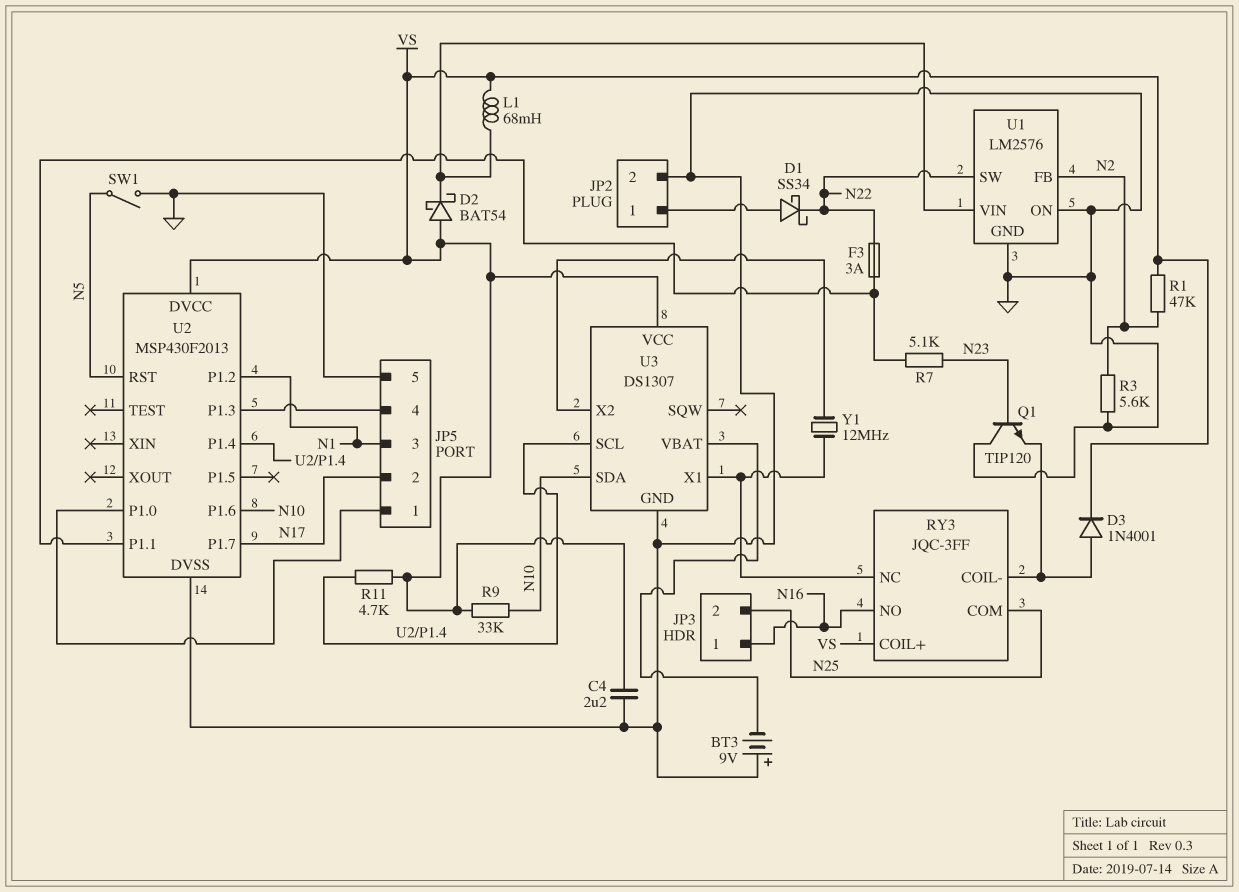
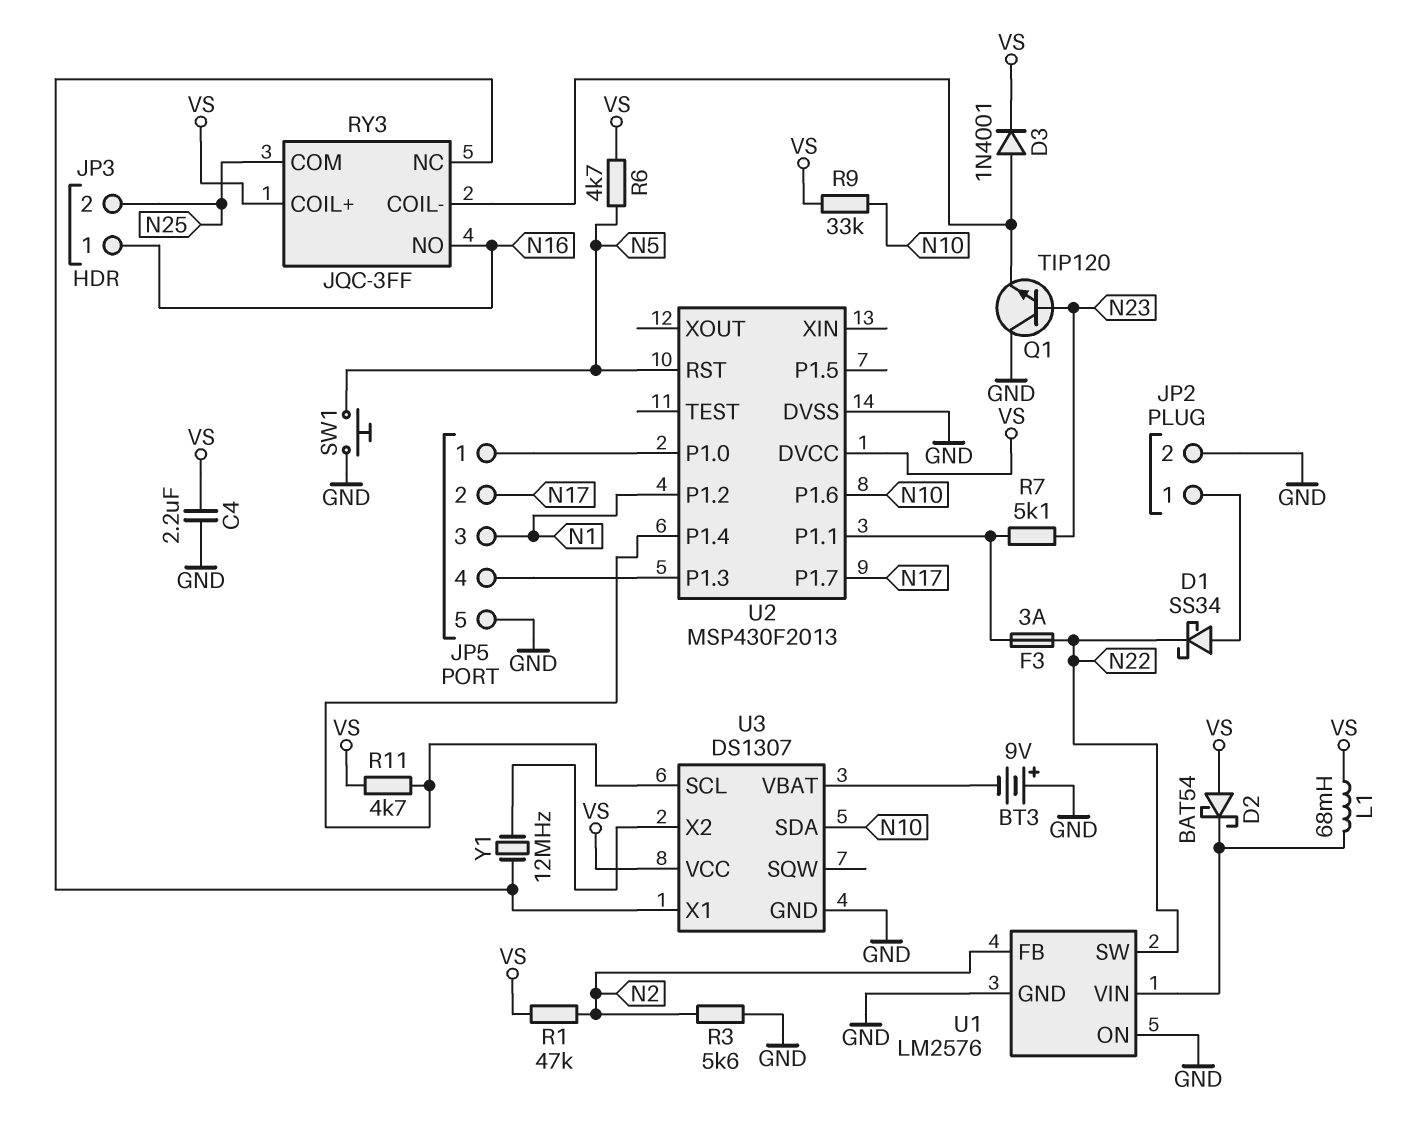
R6: none -> 4.7k (N5, VS)
SW1: switch (GND, N5) -> button (GND, N5)

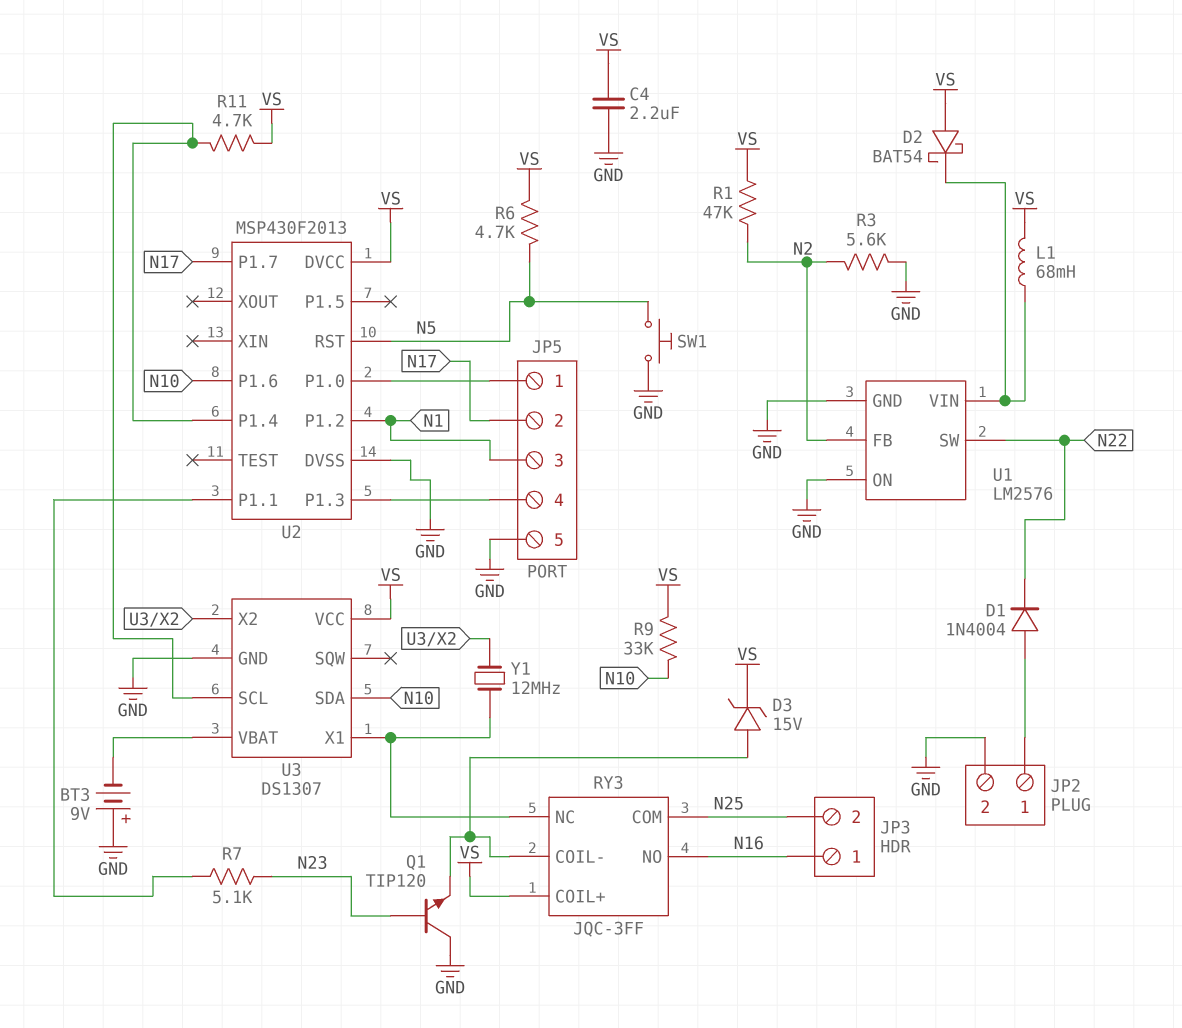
D1: schottky SS34 (A JP2/1, K N22) -> diode 1N4004 (A JP2/1, K N22)
D3: diode 1N4001 (A RY3/COIL-, K VS) -> zener 15V (A RY3/COIL-, K VS)
F3: 3A (N22, U2/P1.1) -> none

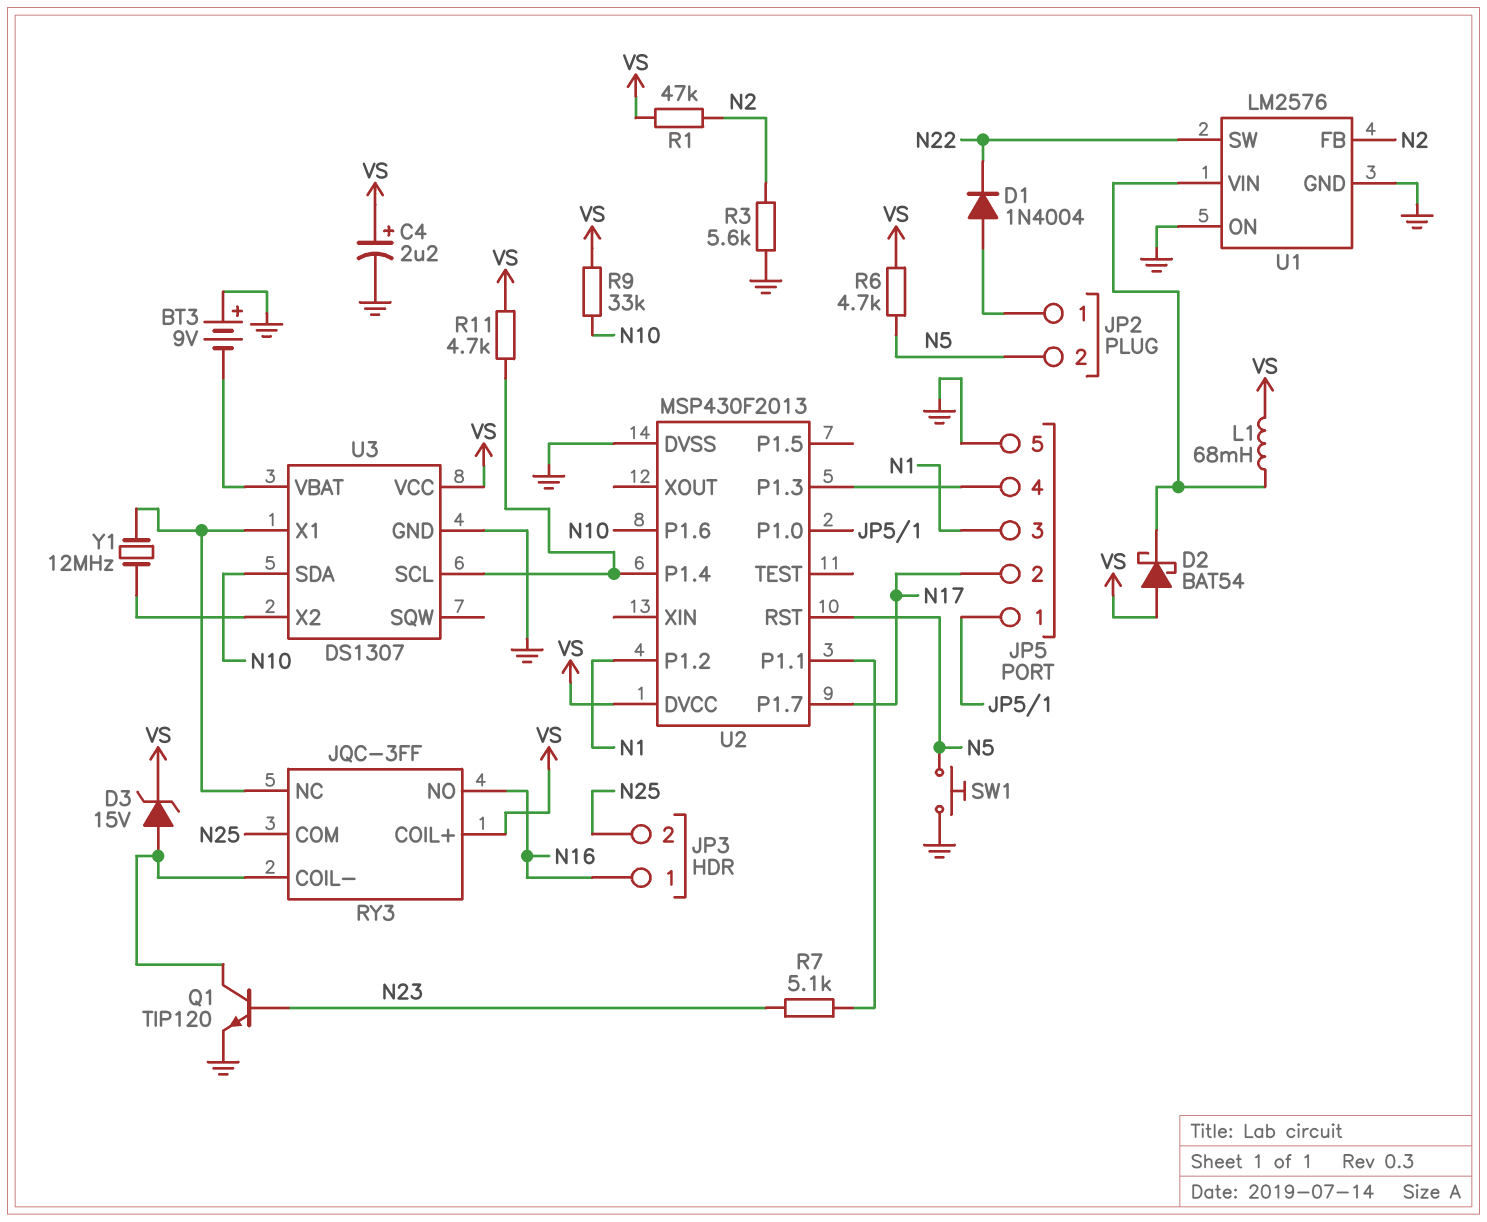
C4: 2.2uF (GND, VS) -> 2.2uF (plus VS, minus GND)
JP2 pin 2: GND -> N5
Q1: NPN TIP120 (B N23, C GND, E RY3/COIL-) -> NPN TIP120 (B N23, C RY3/COIL-, E GND)

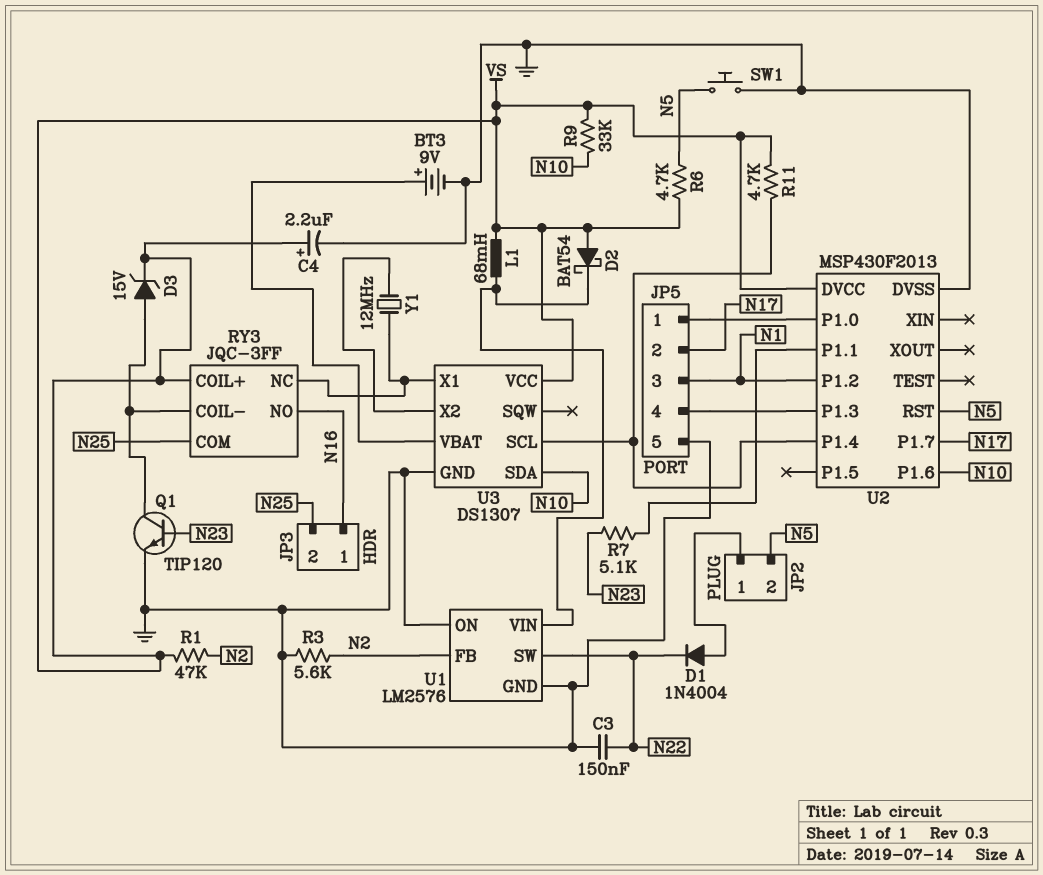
BT3: 9V (plus GND, minus U3/VBAT) -> 9V (plus U3/VBAT, minus GND)
C3: none -> 150nF (GND, N22)

